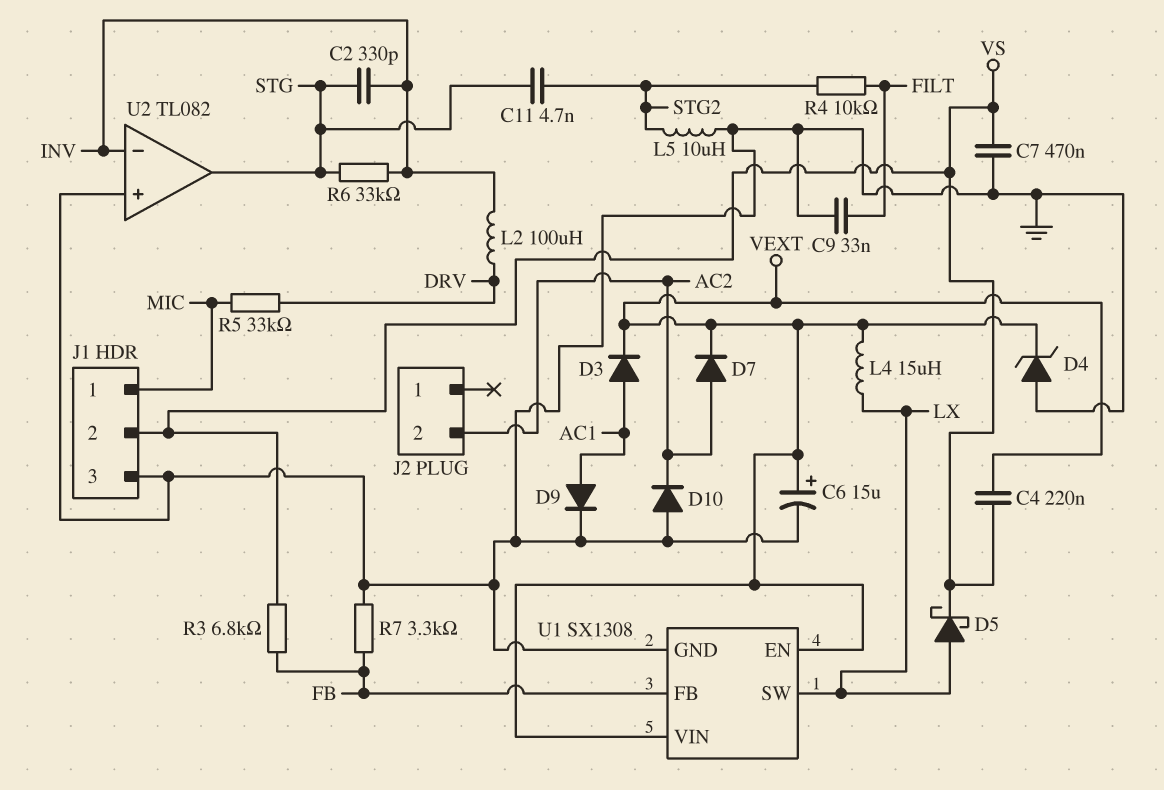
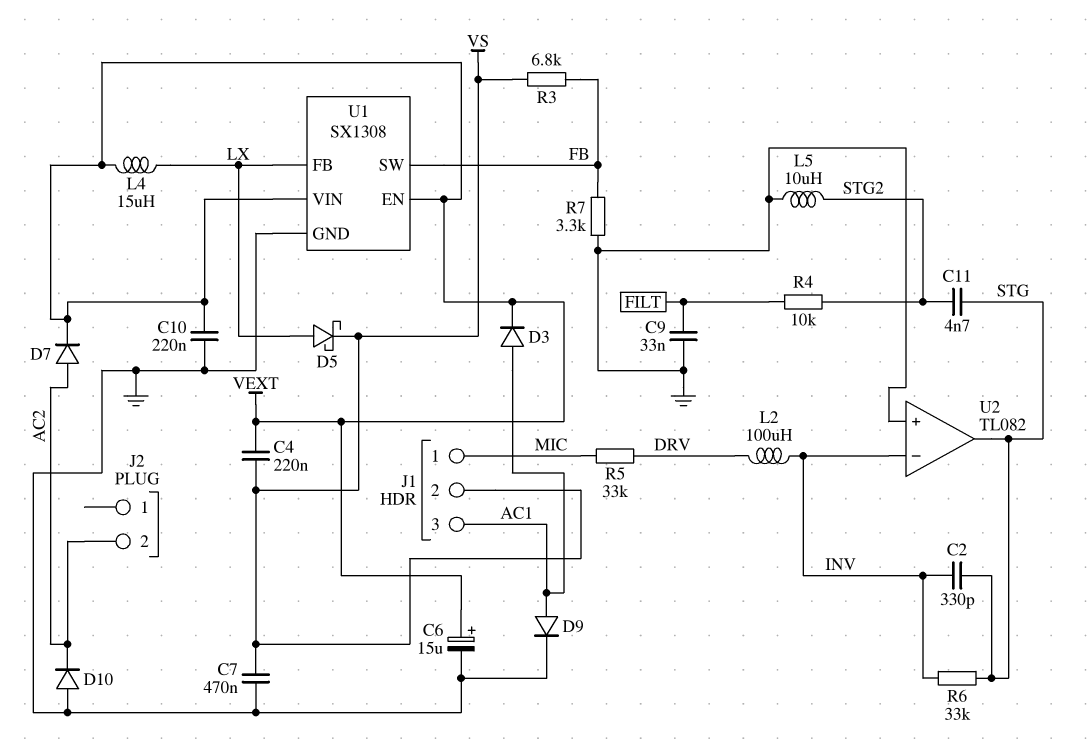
C10: none -> 220nF (GND, VEXT)
D4: zener (A GND, K VEXT) -> none
J1 pin 3: GND -> AC1
U1 pin FB: FB -> LX
U1 pin SW: LX -> FB

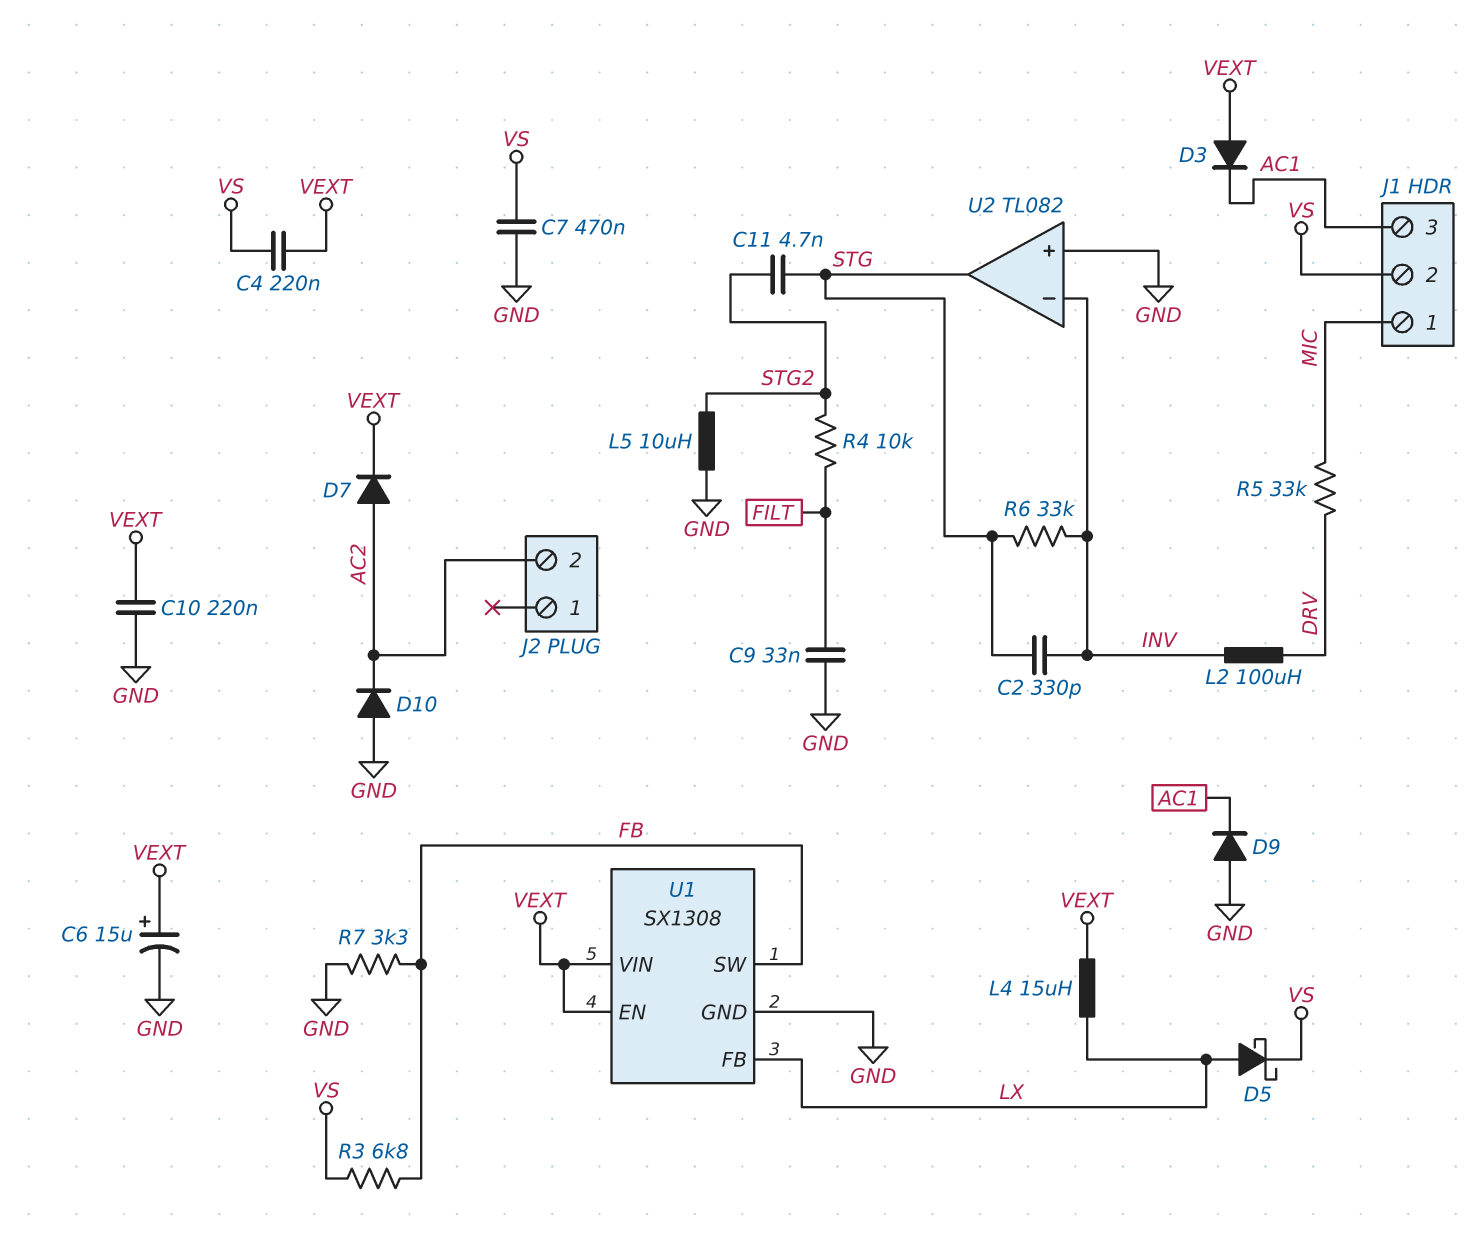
D3: diode (A AC1, K VEXT) -> diode (A VEXT, K AC1)
D9: diode (A AC1, K GND) -> diode (A GND, K AC1)

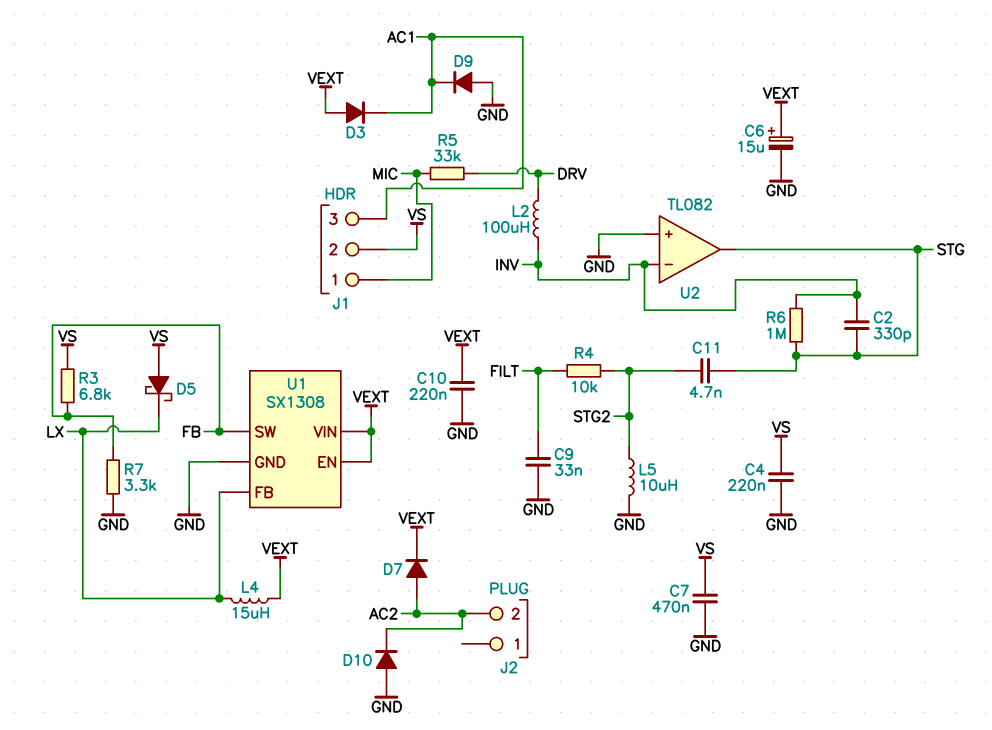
C4: 220nF (VEXT, VS) -> 220nF (GND, VS)
D5: schottky (A LX, K VS) -> schottky (A VS, K LX)
R6: 33k (INV, STG) -> 1M (INV, STG)

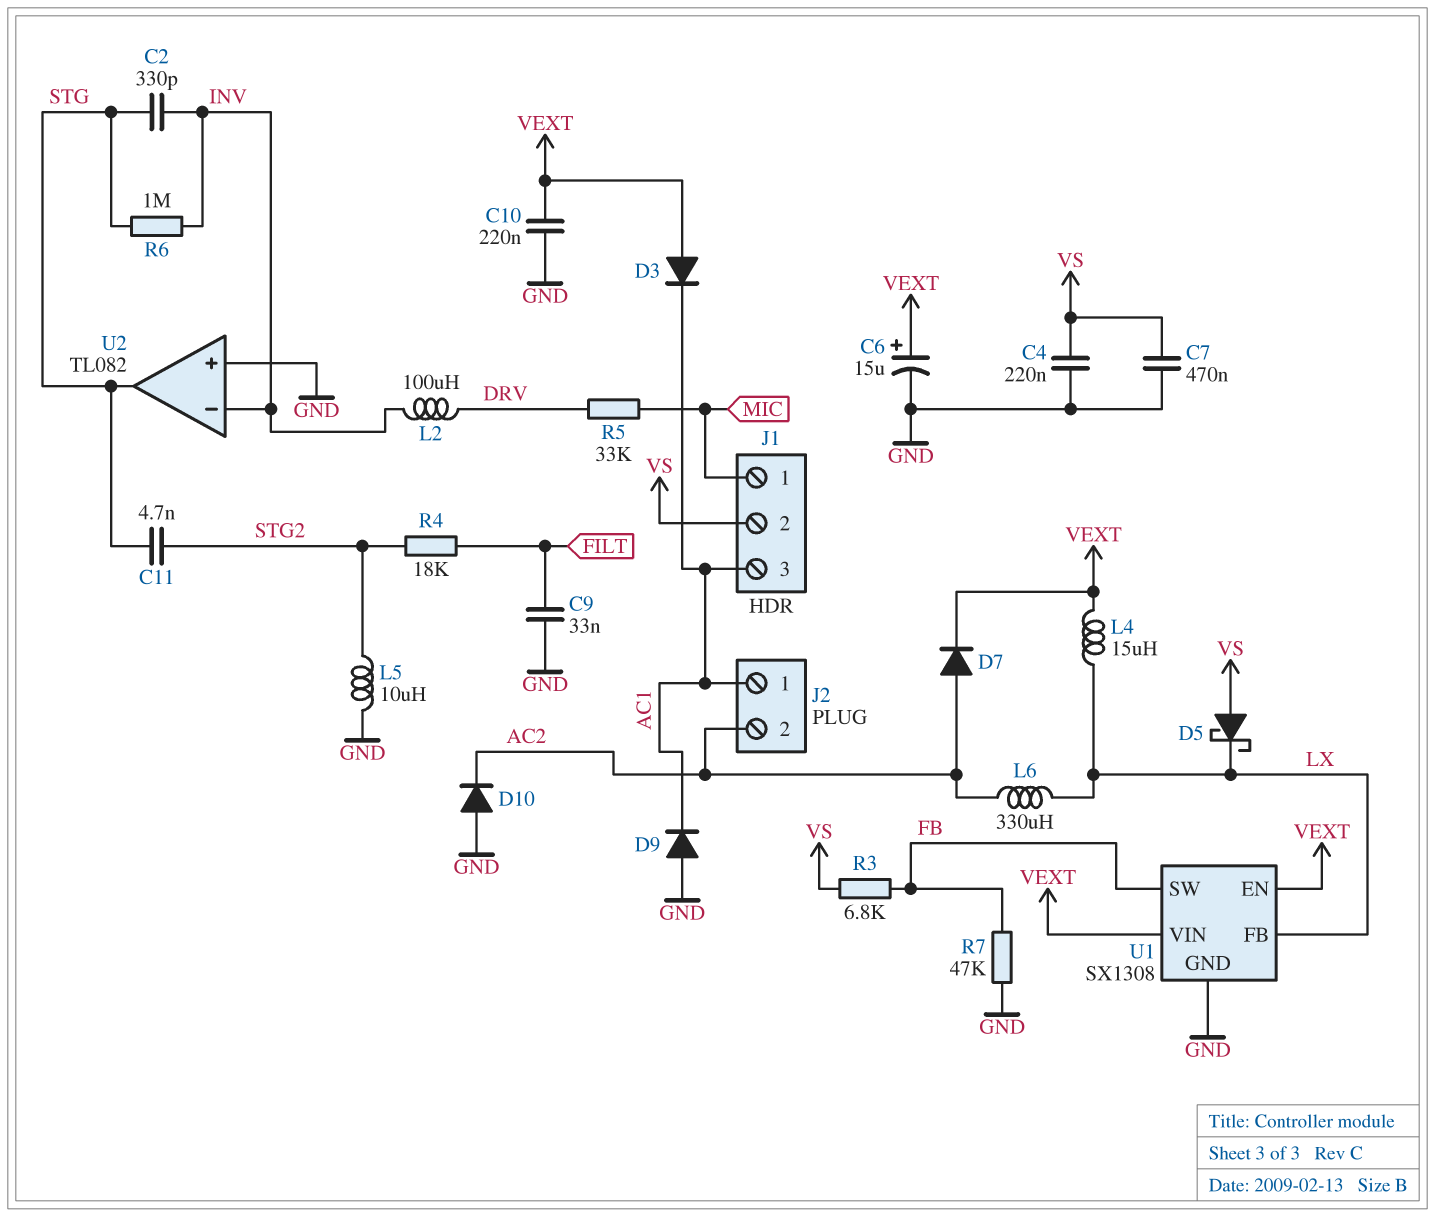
J2 pin 1: none -> AC1
L6: none -> 330uH (AC2, LX)
R4: 10k (FILT, STG2) -> 18k (FILT, STG2)
R7: 3.3k (FB, GND) -> 47k (FB, GND)

